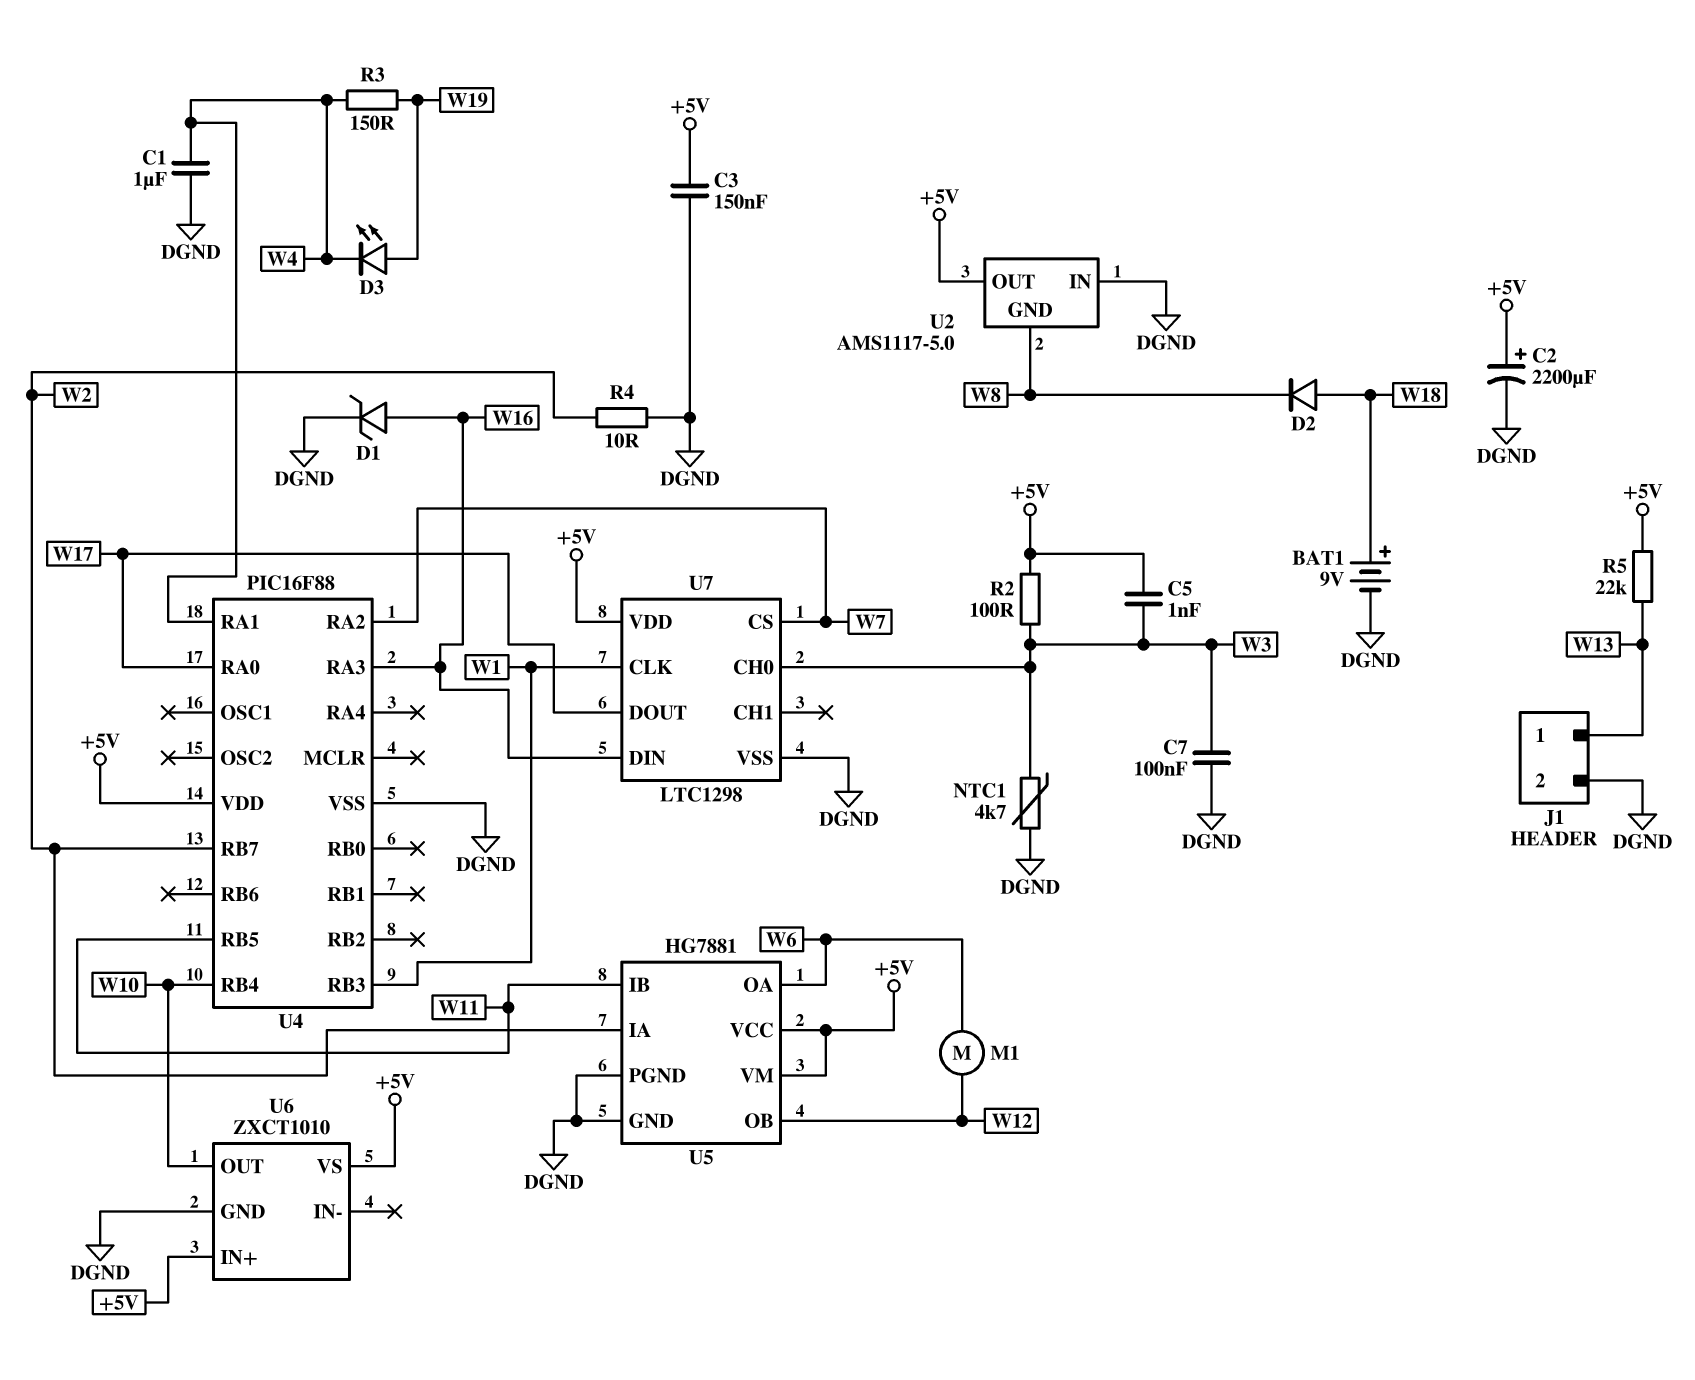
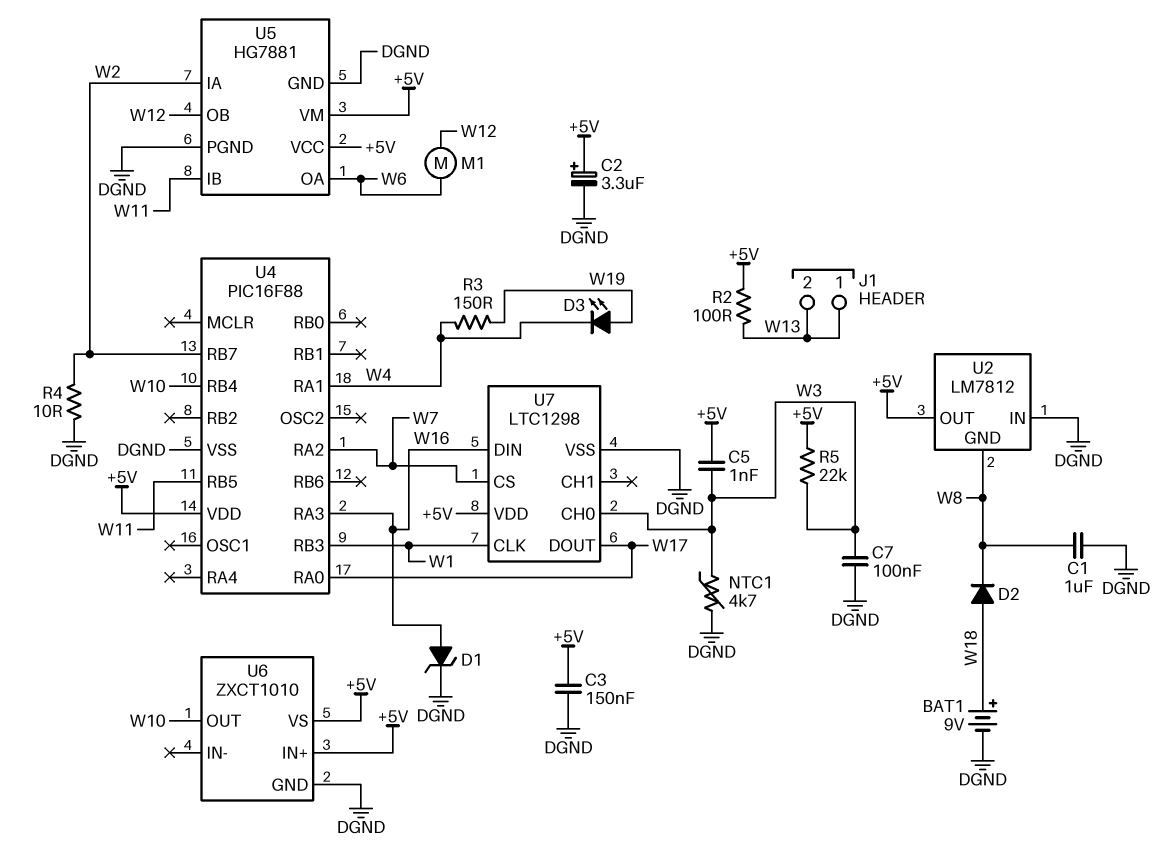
C1: 1uF (DGND, W4) -> 1uF (DGND, W8)
C2: 2200uF (plus +5V, minus DGND) -> 3.3uF (plus +5V, minus DGND)
J1 pin 2: DGND -> W13
R2: 100 (+5V, W3) -> 100 (+5V, W13)
R5: 22k (+5V, W13) -> 22k (+5V, W3)
U2: AMS1117-5.0 -> LM7812

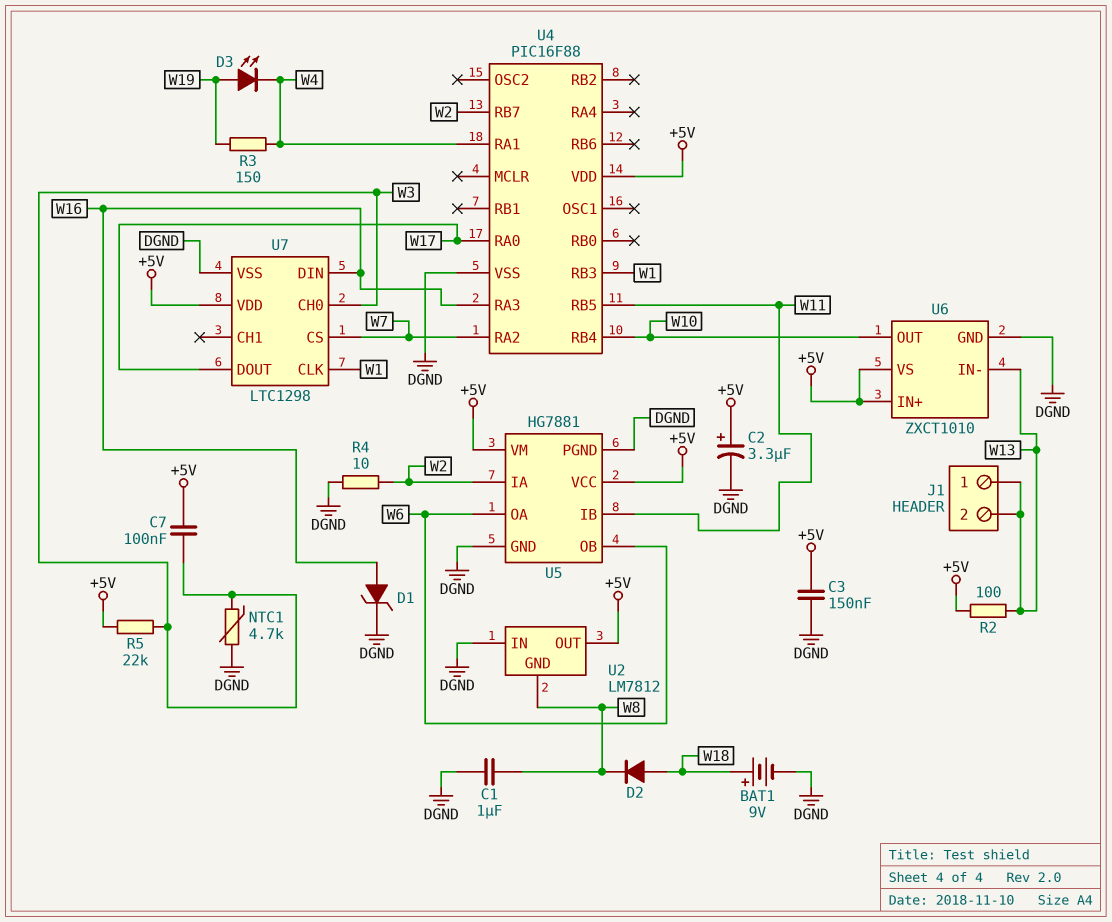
C5: 1nF (+5V, W3) -> none
C7: 100nF (DGND, W3) -> 100nF (+5V, W3)
M1: motor (W6, W12) -> none
U5 pin OB: W12 -> W6
U6 pin IN-: none -> W13

